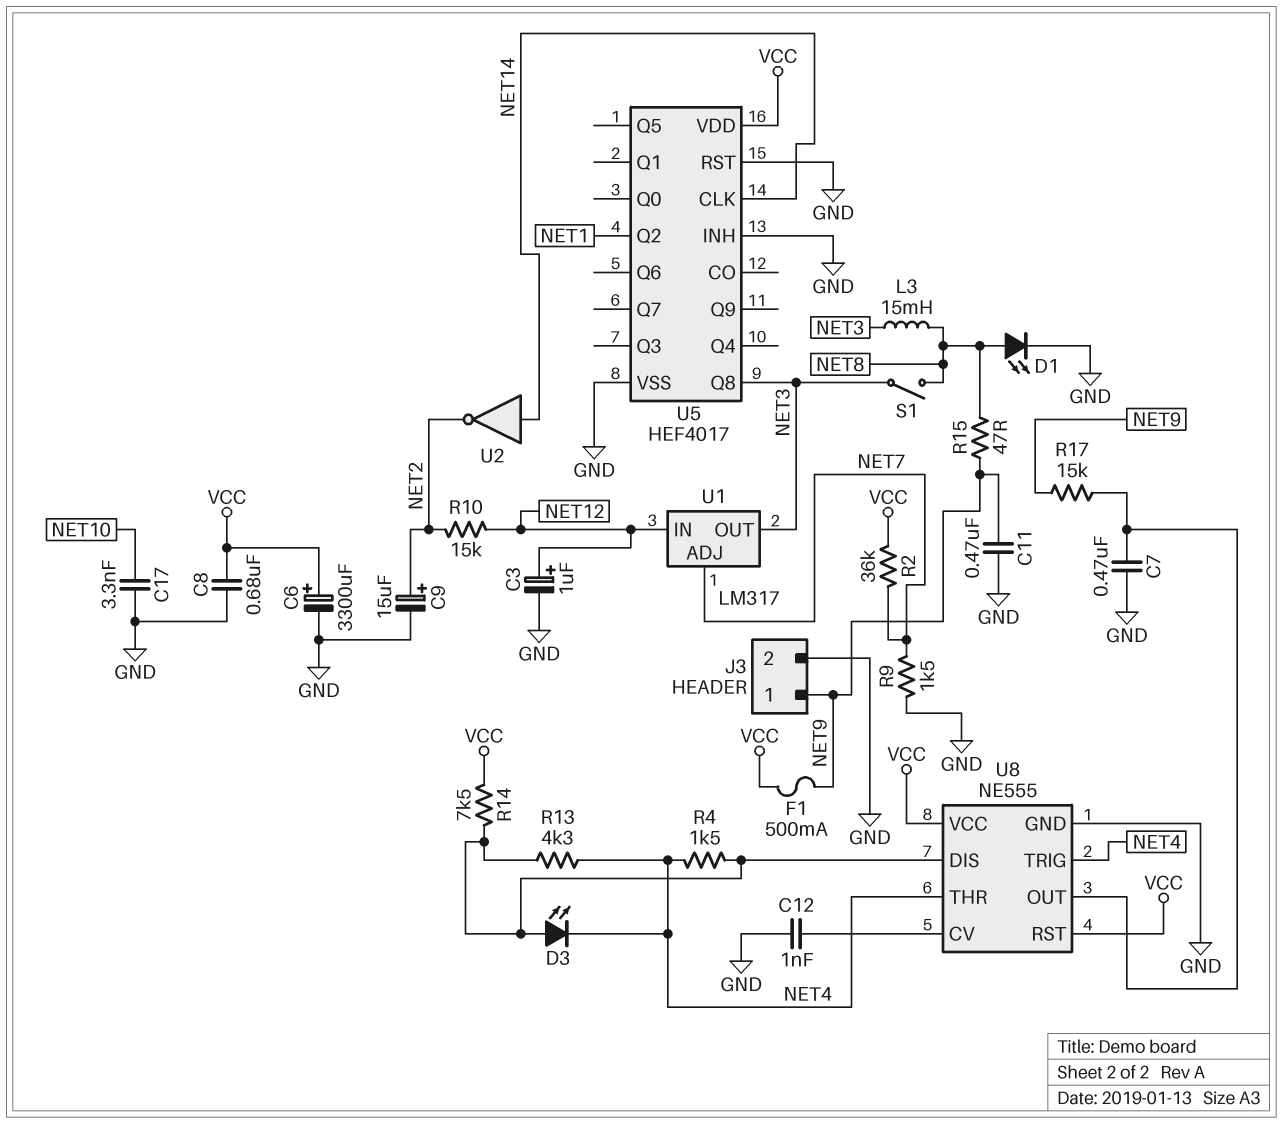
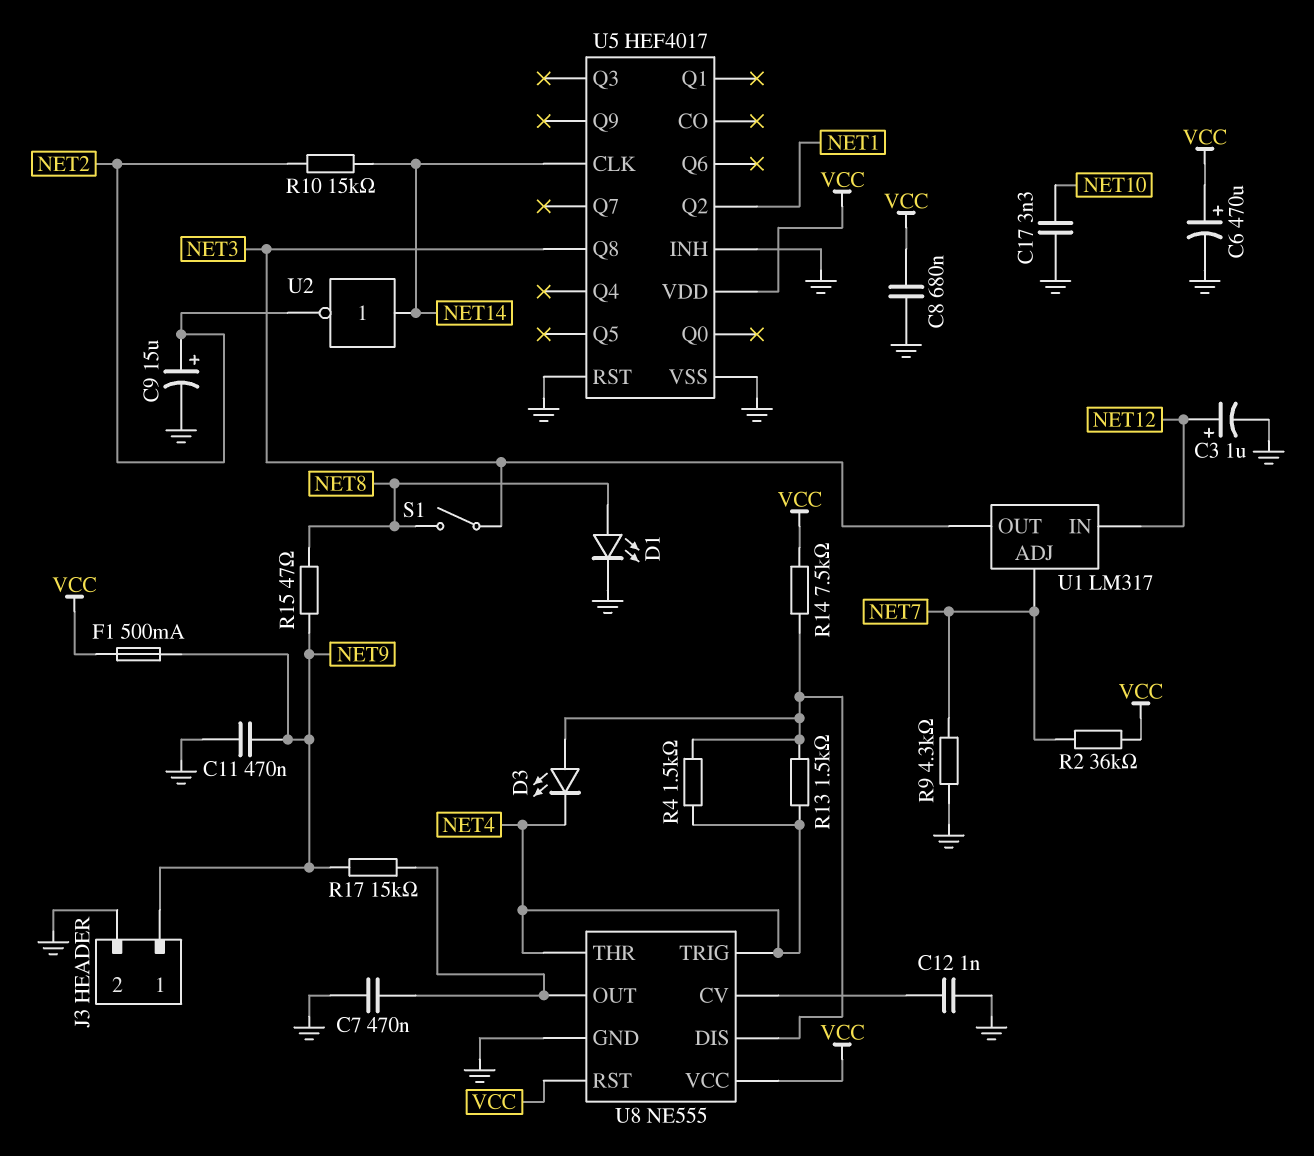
C6: 3300uF (plus VCC, minus GND) -> 470uF (plus VCC, minus GND)
L3: 15mH (NET3, NET8) -> none
R9: 1.5k (GND, NET7) -> 4.3k (GND, NET7)
R10: 15k (NET2, NET12) -> 15k (NET2, NET14)
R13: 4.3k (NET4, U8/DIS) -> 1.5k (NET4, U8/DIS)

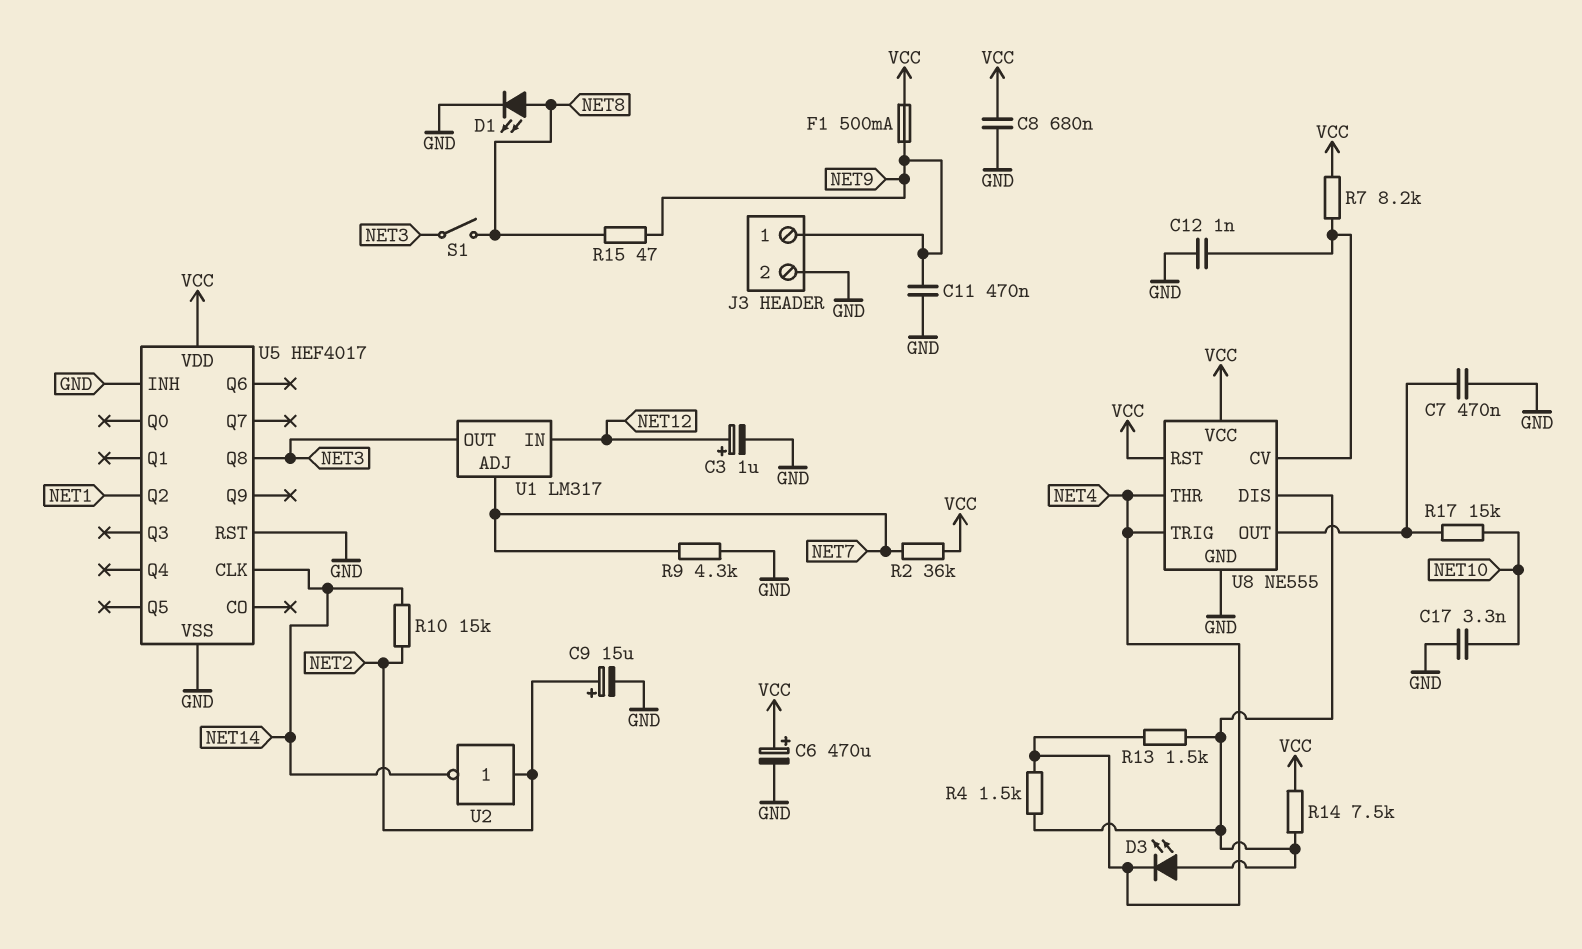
R7: none -> 8.2k (U8/CV, VCC)
R17: 15k (NET9, U8/OUT) -> 15k (NET10, U8/OUT)
U2: NOT (in NET14, out NET2) -> NOT (in NET2, out NET14)

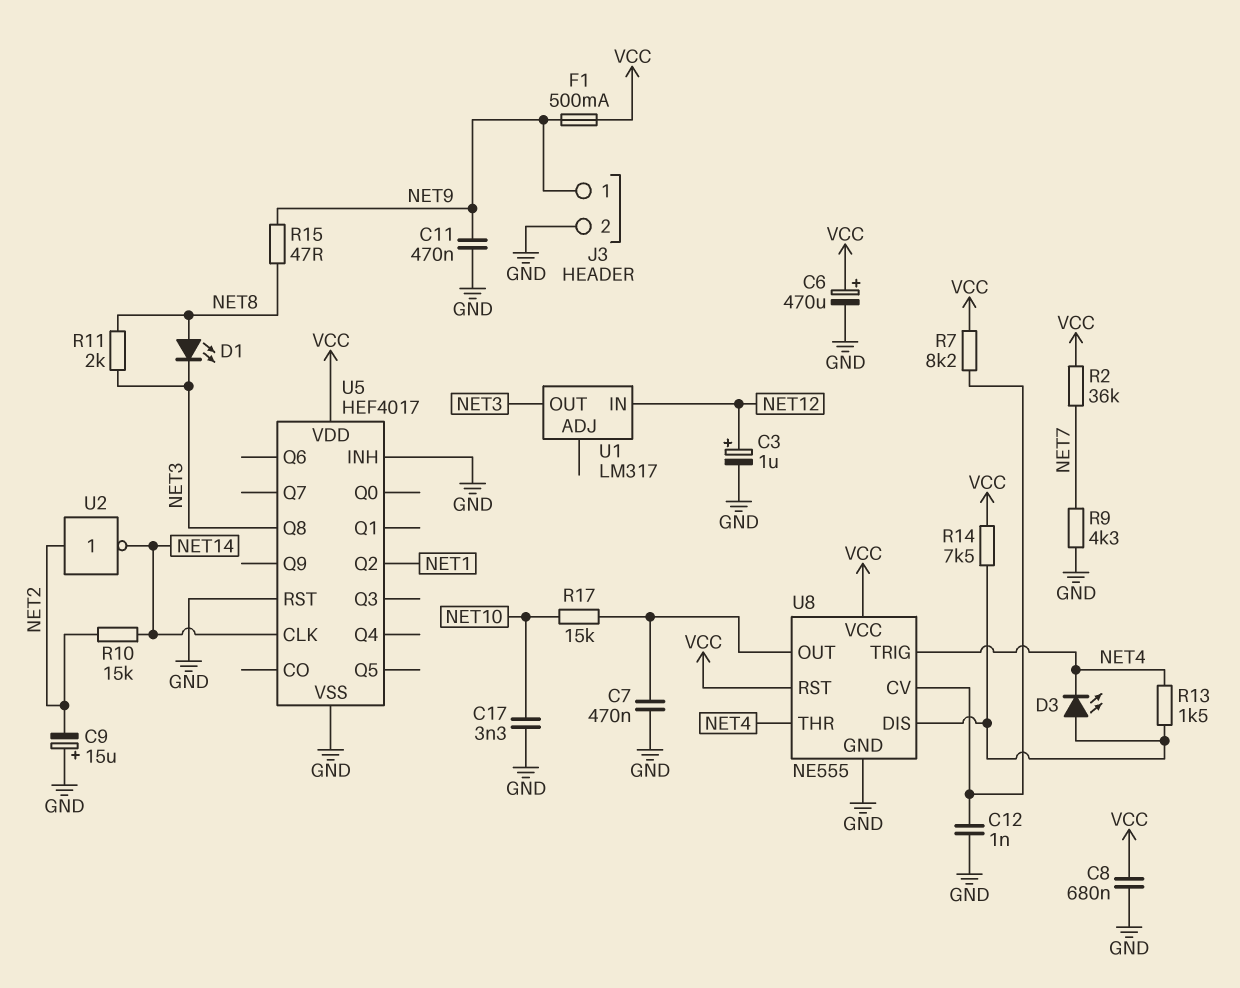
C9: 15uF (plus NET2, minus GND) -> 15uF (plus GND, minus NET2)
D1: LED (A NET8, K GND) -> LED (A NET8, K NET3)
R4: 1.5k (NET4, U8/DIS) -> none
R11: none -> 2k (NET3, NET8)
S1: switch (NET3, NET8) -> none
U1 pin ADJ: NET7 -> none

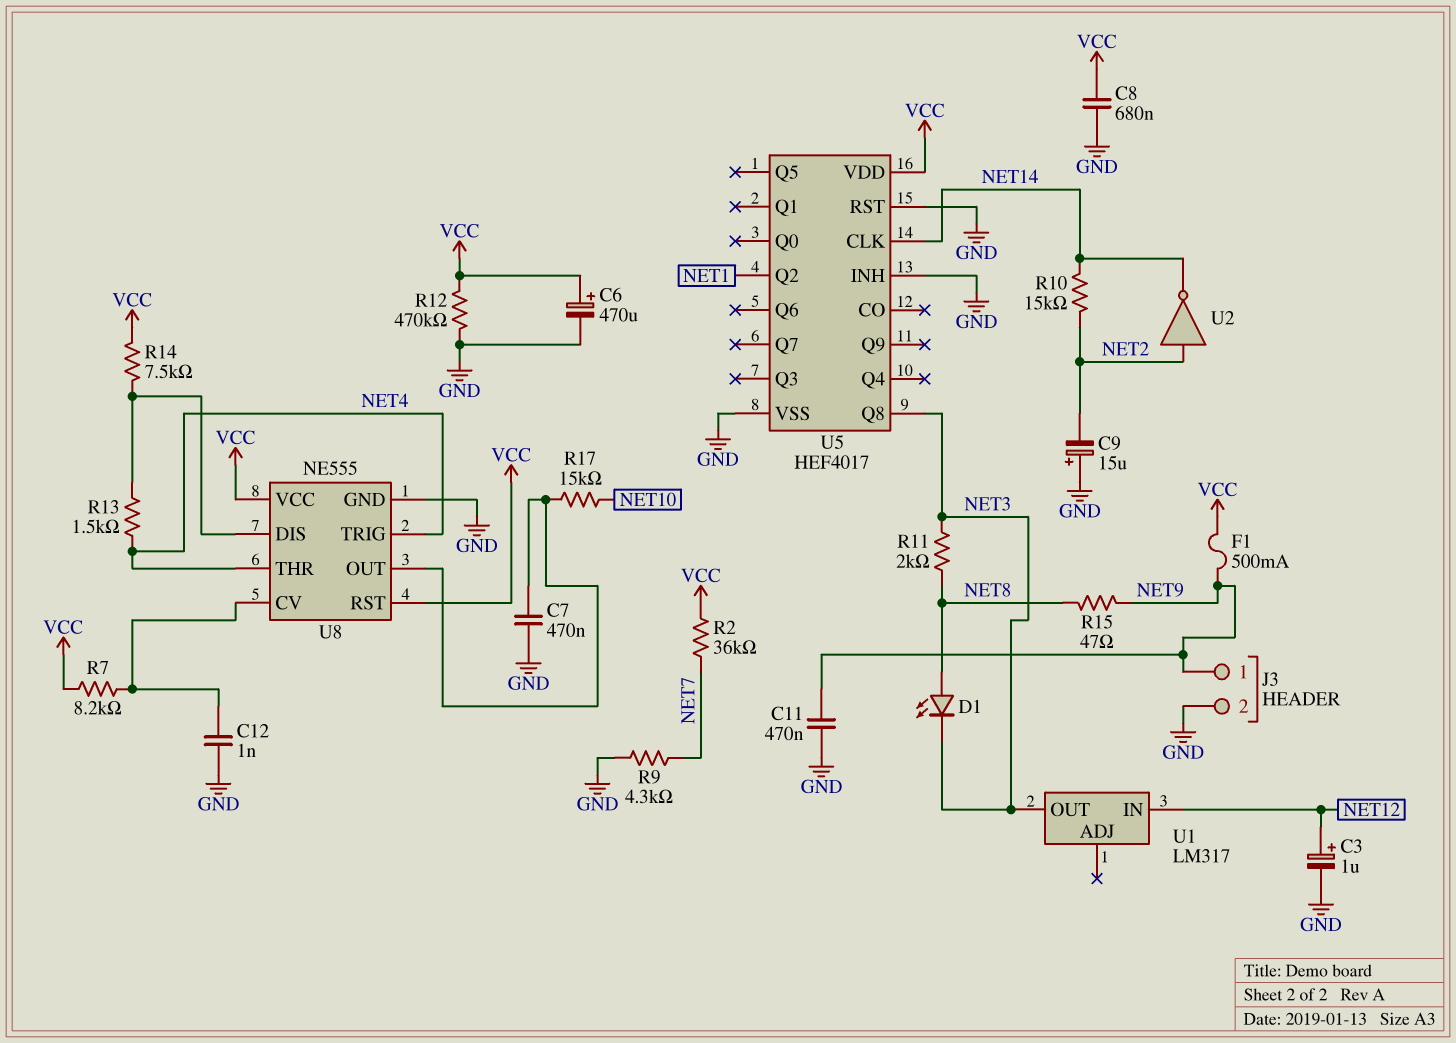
C17: 3.3nF (GND, NET10) -> none
D3: LED (A U8/DIS, K NET4) -> none
R12: none -> 470k (GND, VCC)

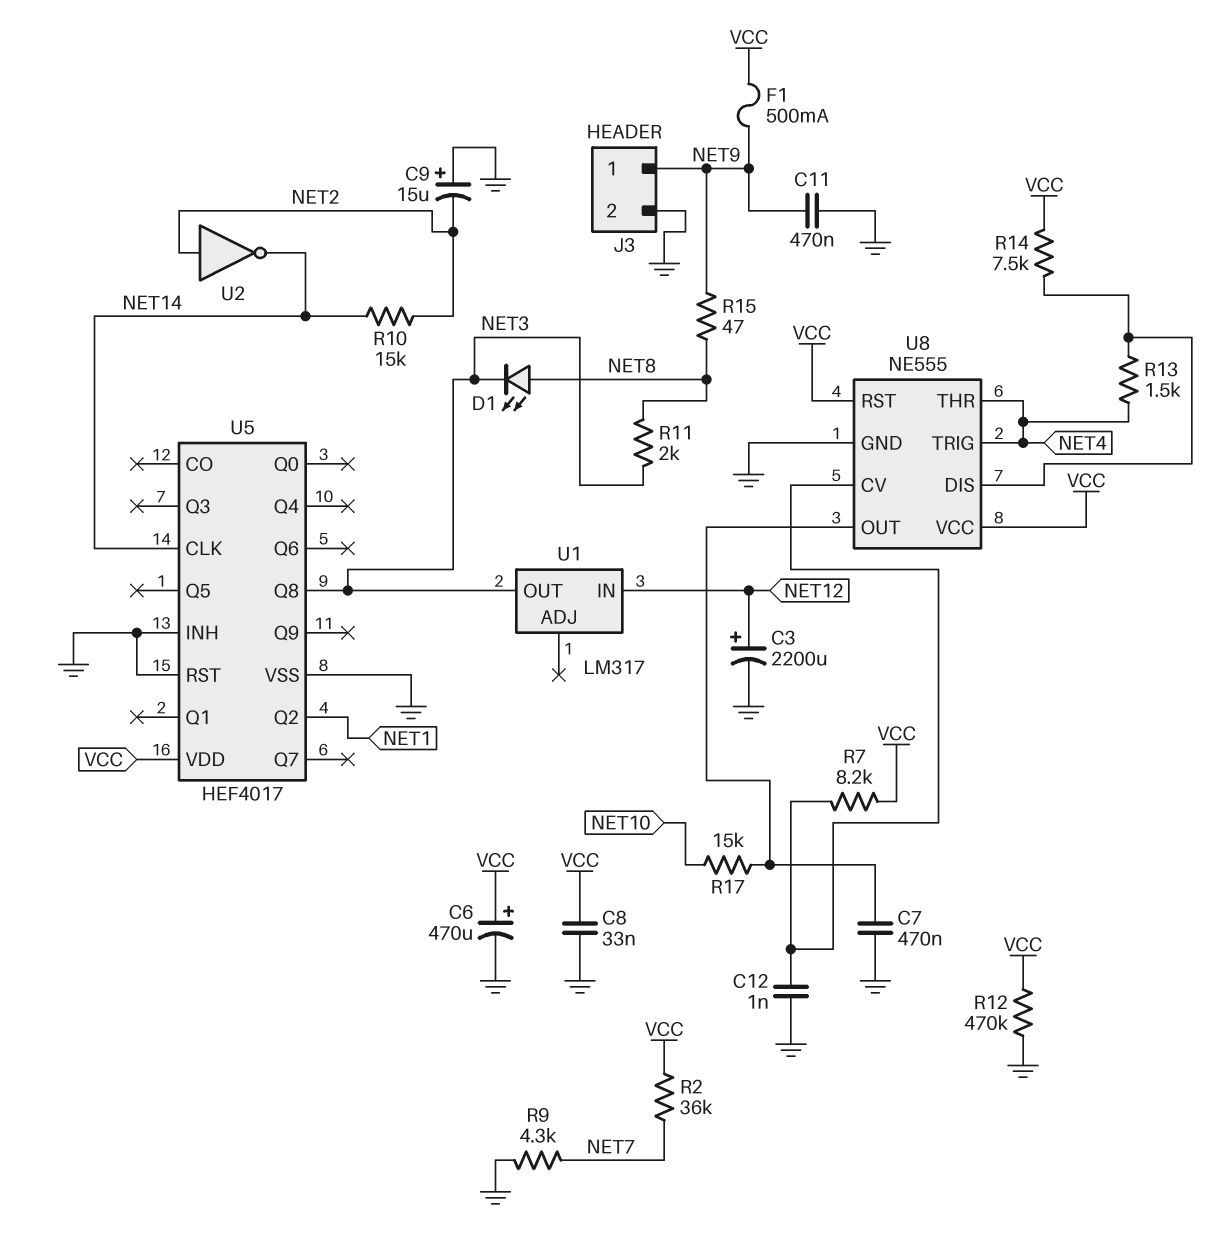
C3: 1uF (plus NET12, minus GND) -> 2200uF (plus NET12, minus GND)
C8: 680nF (GND, VCC) -> 33nF (GND, VCC)

